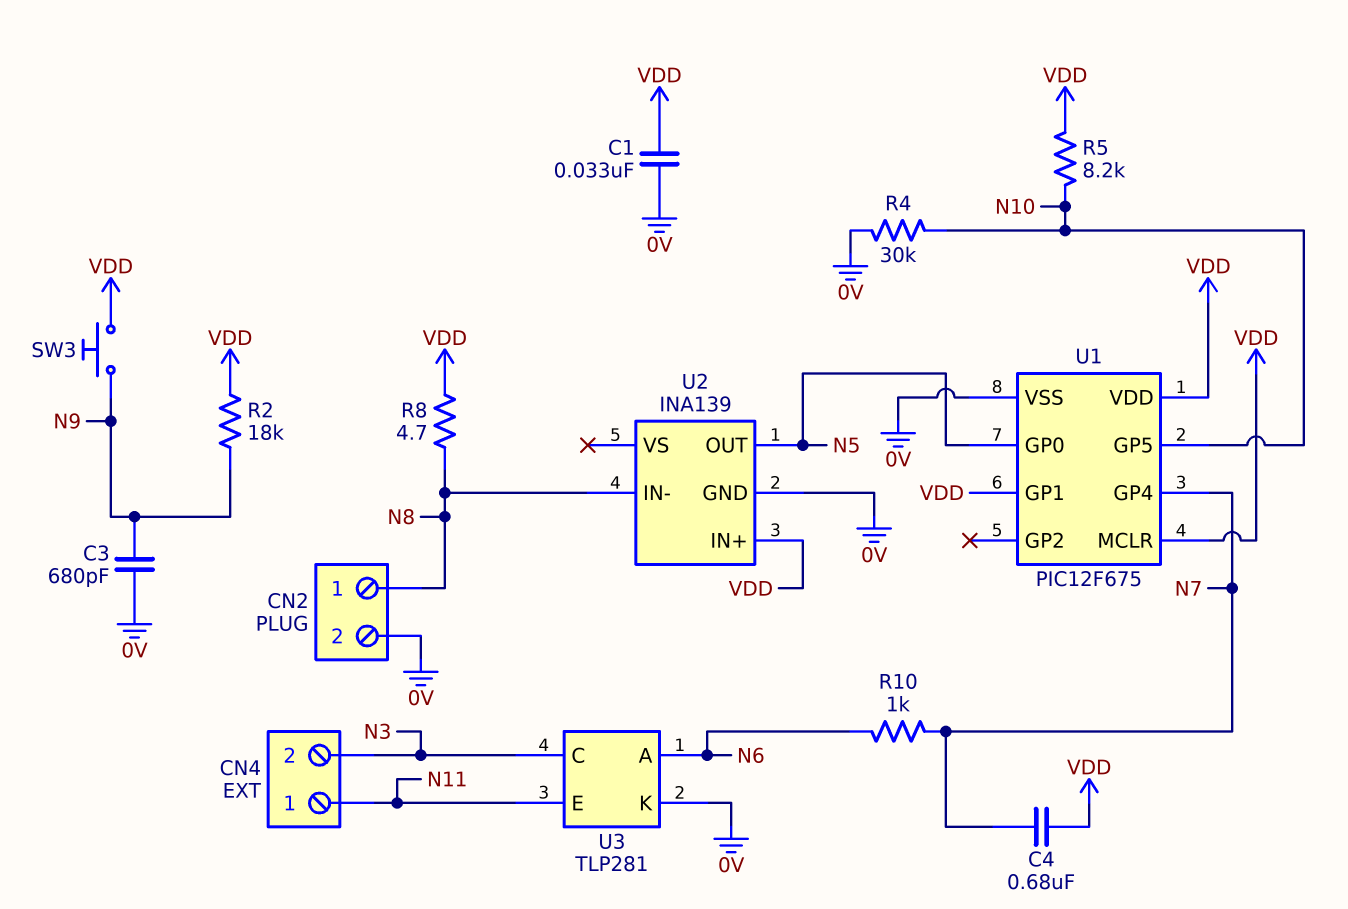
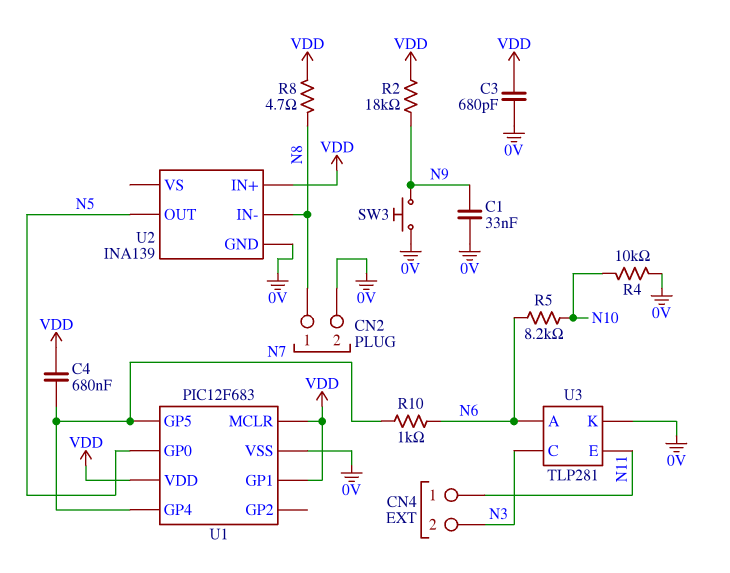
C1: 33nF (0V, VDD) -> 33nF (0V, N9)
C3: 680pF (0V, N9) -> 680pF (0V, VDD)
R4: 30k (0V, N10) -> 10k (0V, N10)
R5: 8.2k (N10, VDD) -> 8.2k (N6, N10)
SW3: button (N9, VDD) -> button (0V, N9)
U1: PIC12F675 -> PIC12F683
U1 pin GP5: N10 -> N7

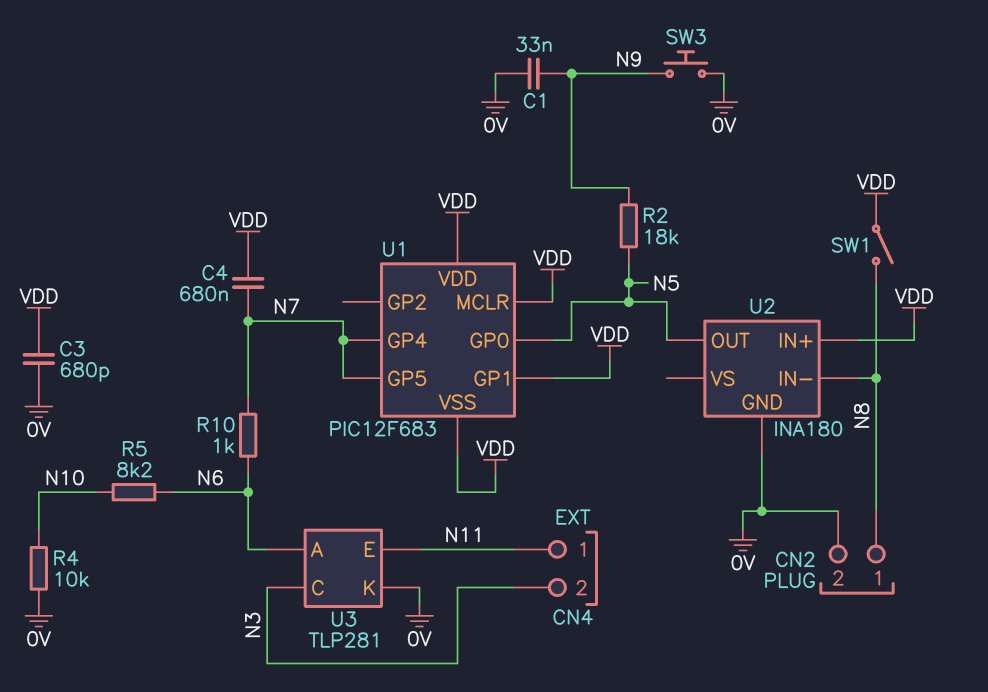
R2: 18k (N9, VDD) -> 18k (N5, N9)
R8: 4.7 (N8, VDD) -> none
SW1: none -> switch (N8, VDD)
U1 pin VSS: 0V -> VDD
U2: INA139 -> INA180

